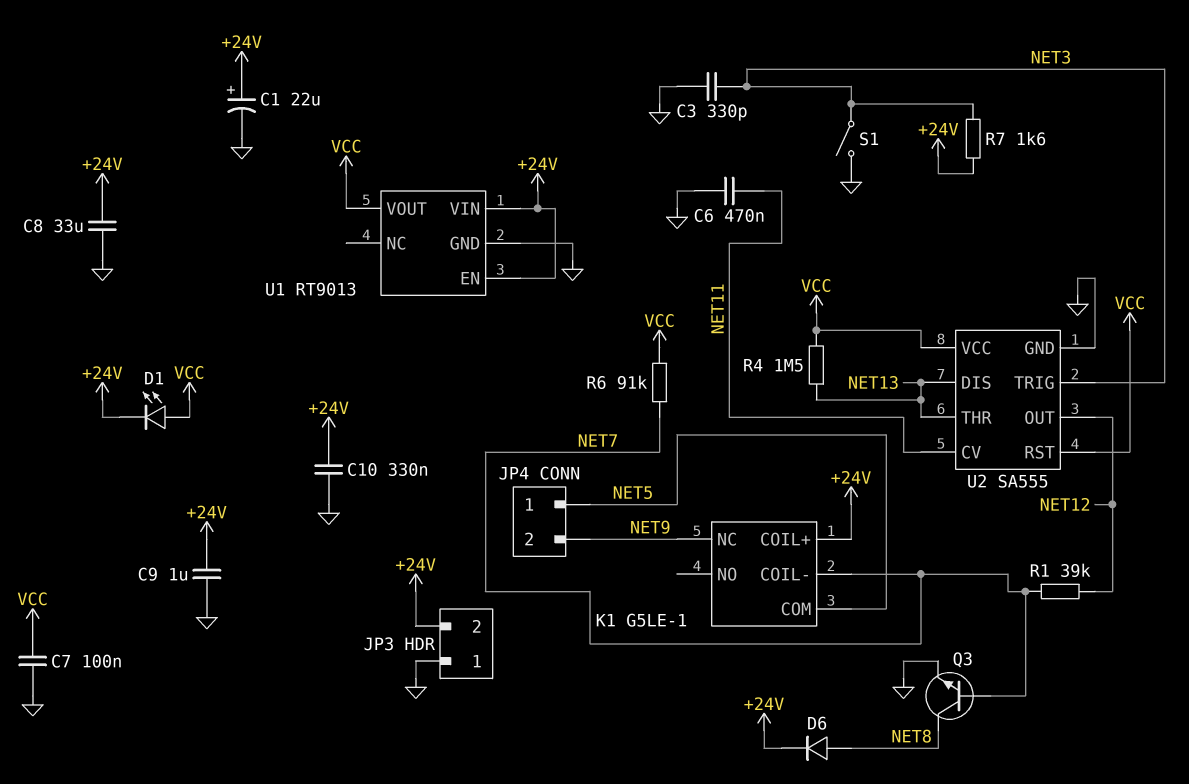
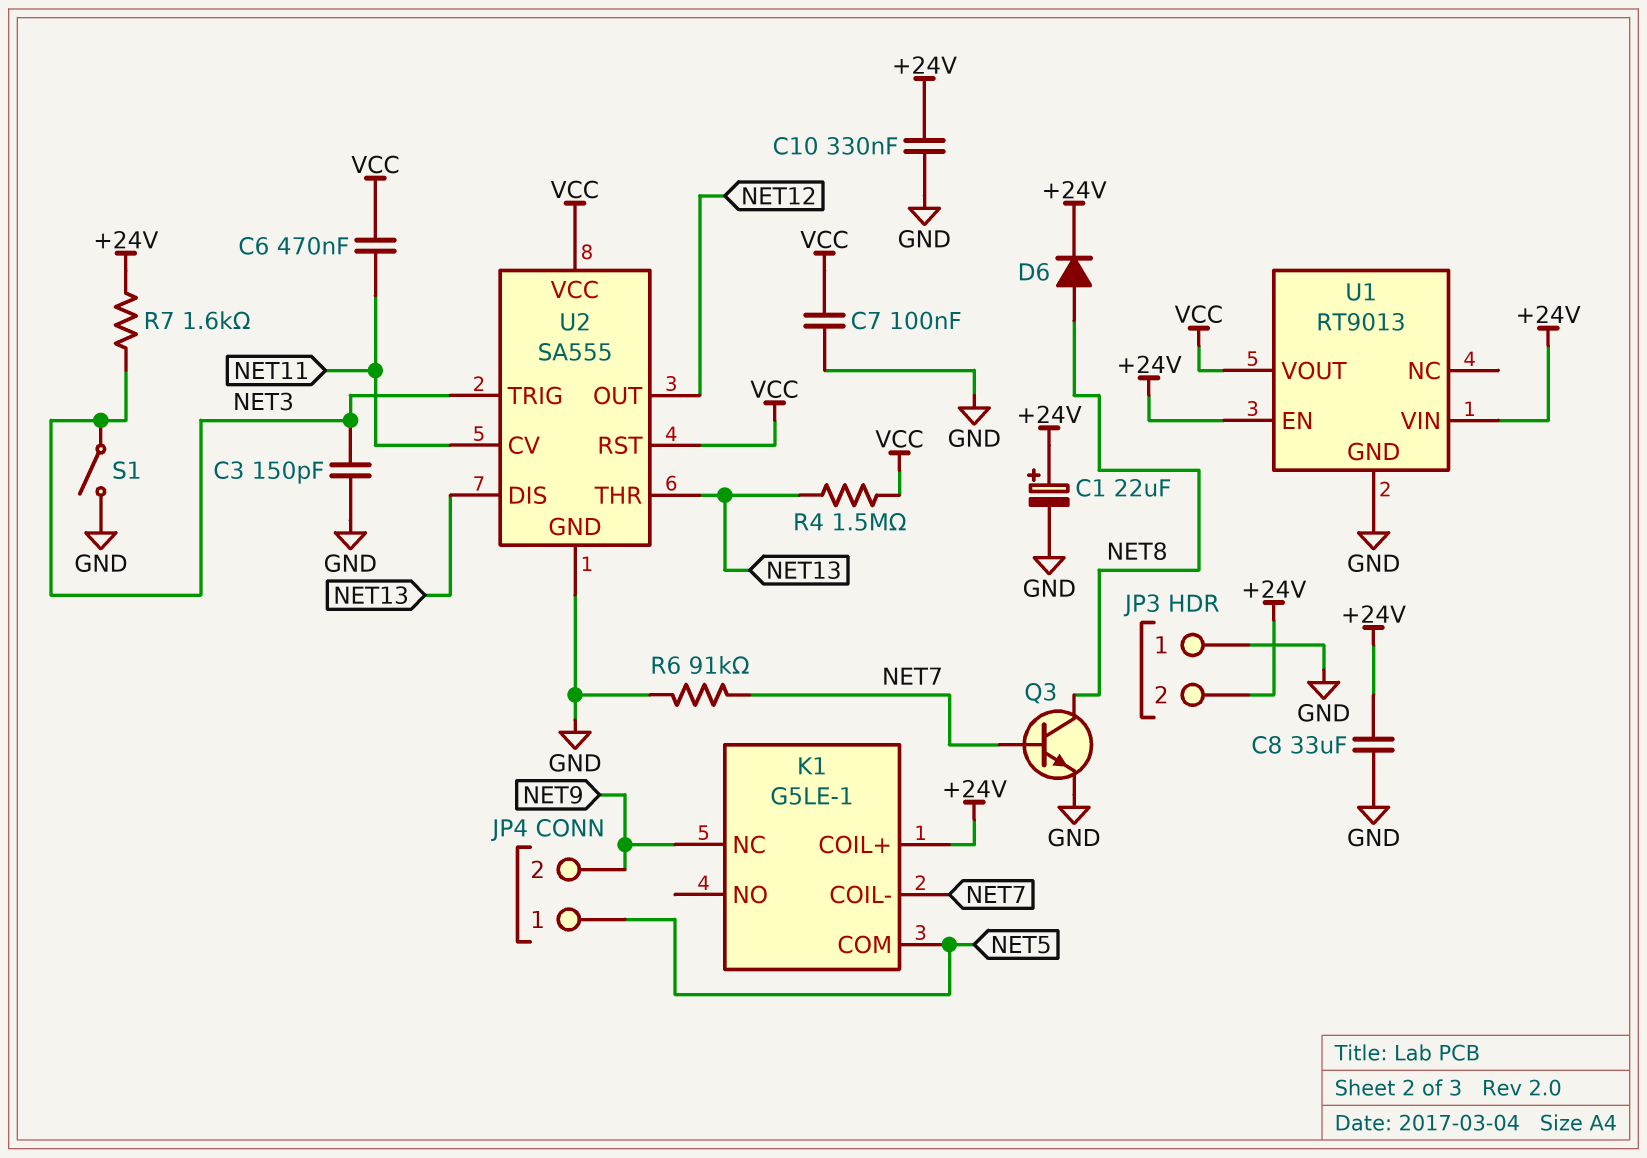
C3: 330pF (GND, NET3) -> 150pF (GND, NET3)
C6: 470nF (GND, NET11) -> 470nF (NET11, VCC)
C9: 1uF (+24V, GND) -> none
D1: LED (A VCC, K +24V) -> none
R1: 39k (NET7, NET12) -> none
R6: 91k (NET7, VCC) -> 91k (GND, NET7)

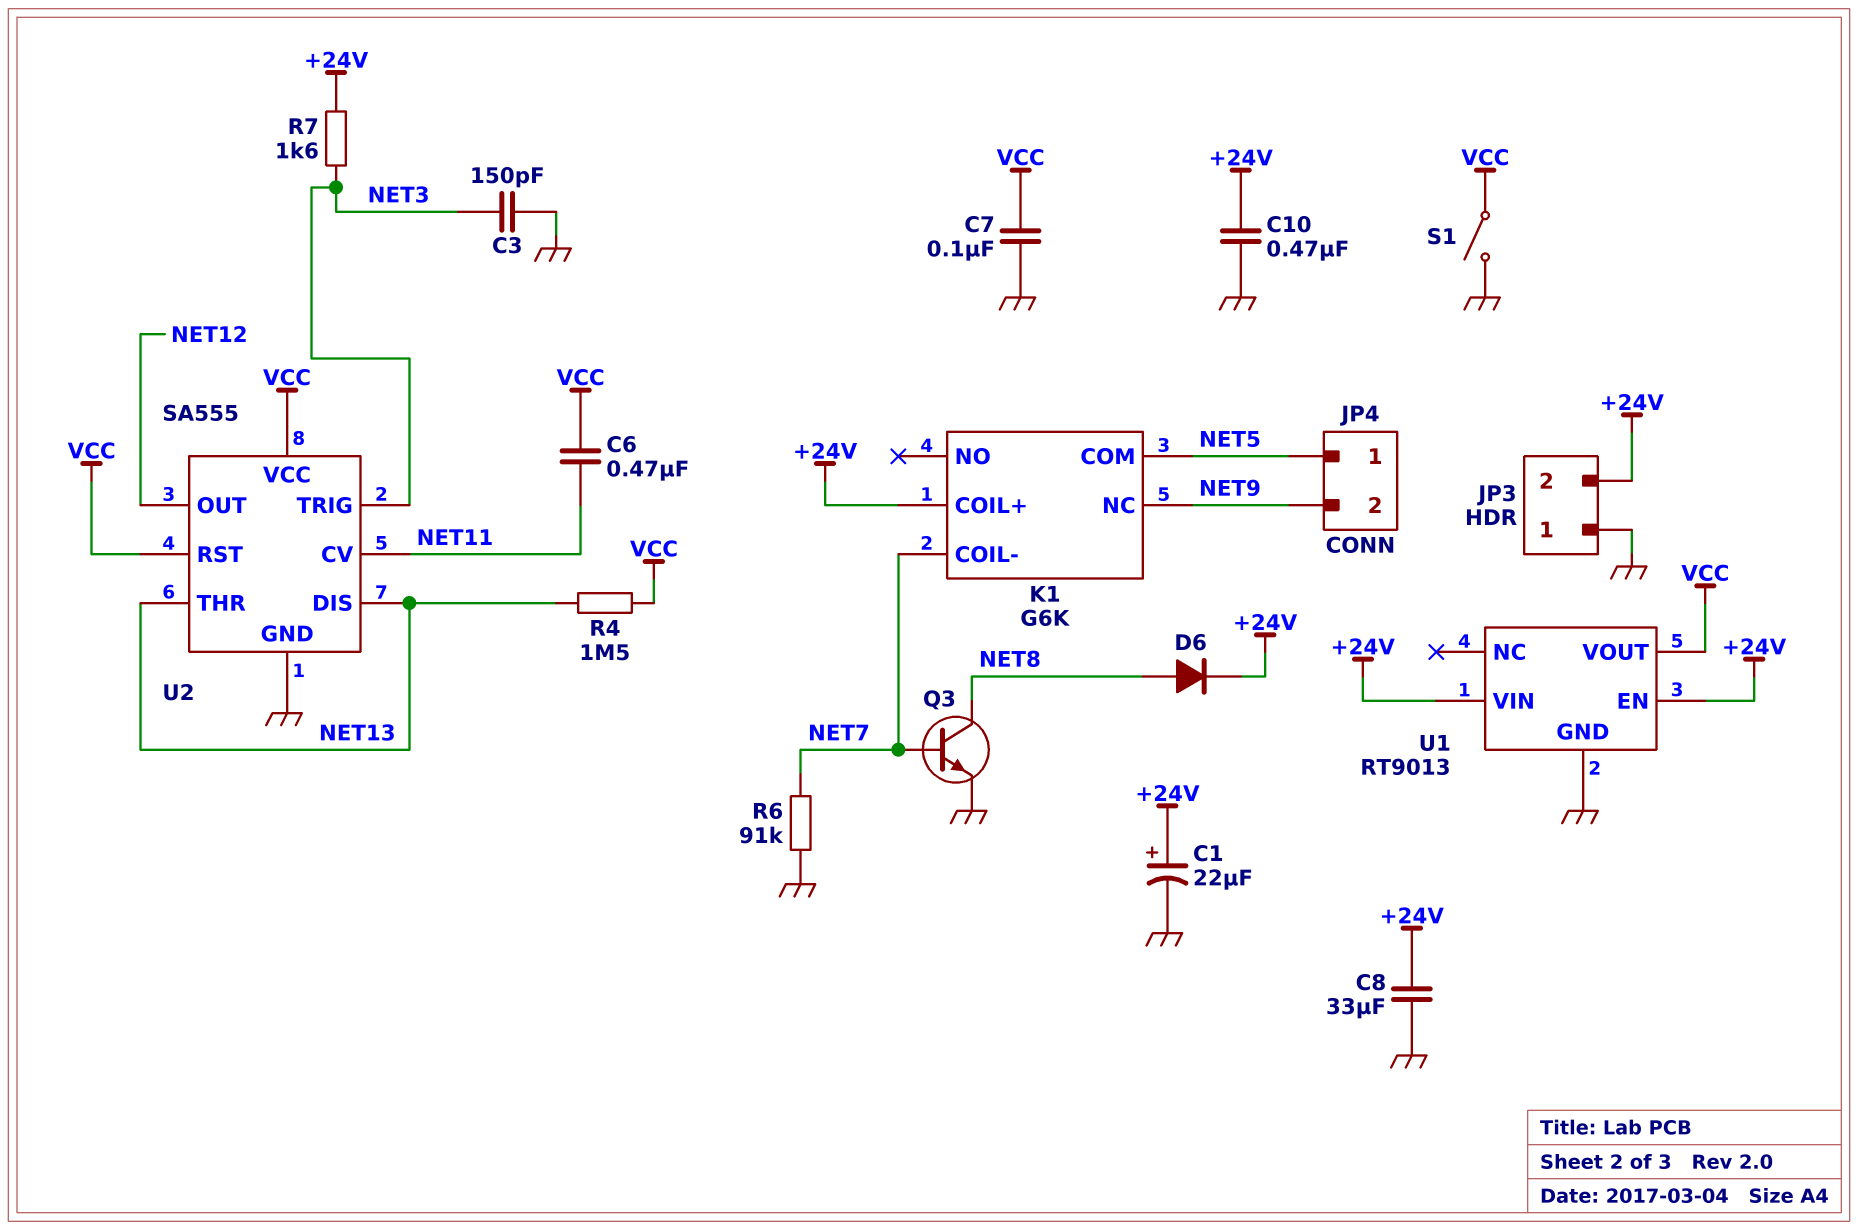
C10: 330nF (+24V, GND) -> 470nF (+24V, GND)
K1: G5LE-1 -> G6K
S1: switch (GND, NET3) -> switch (GND, VCC)

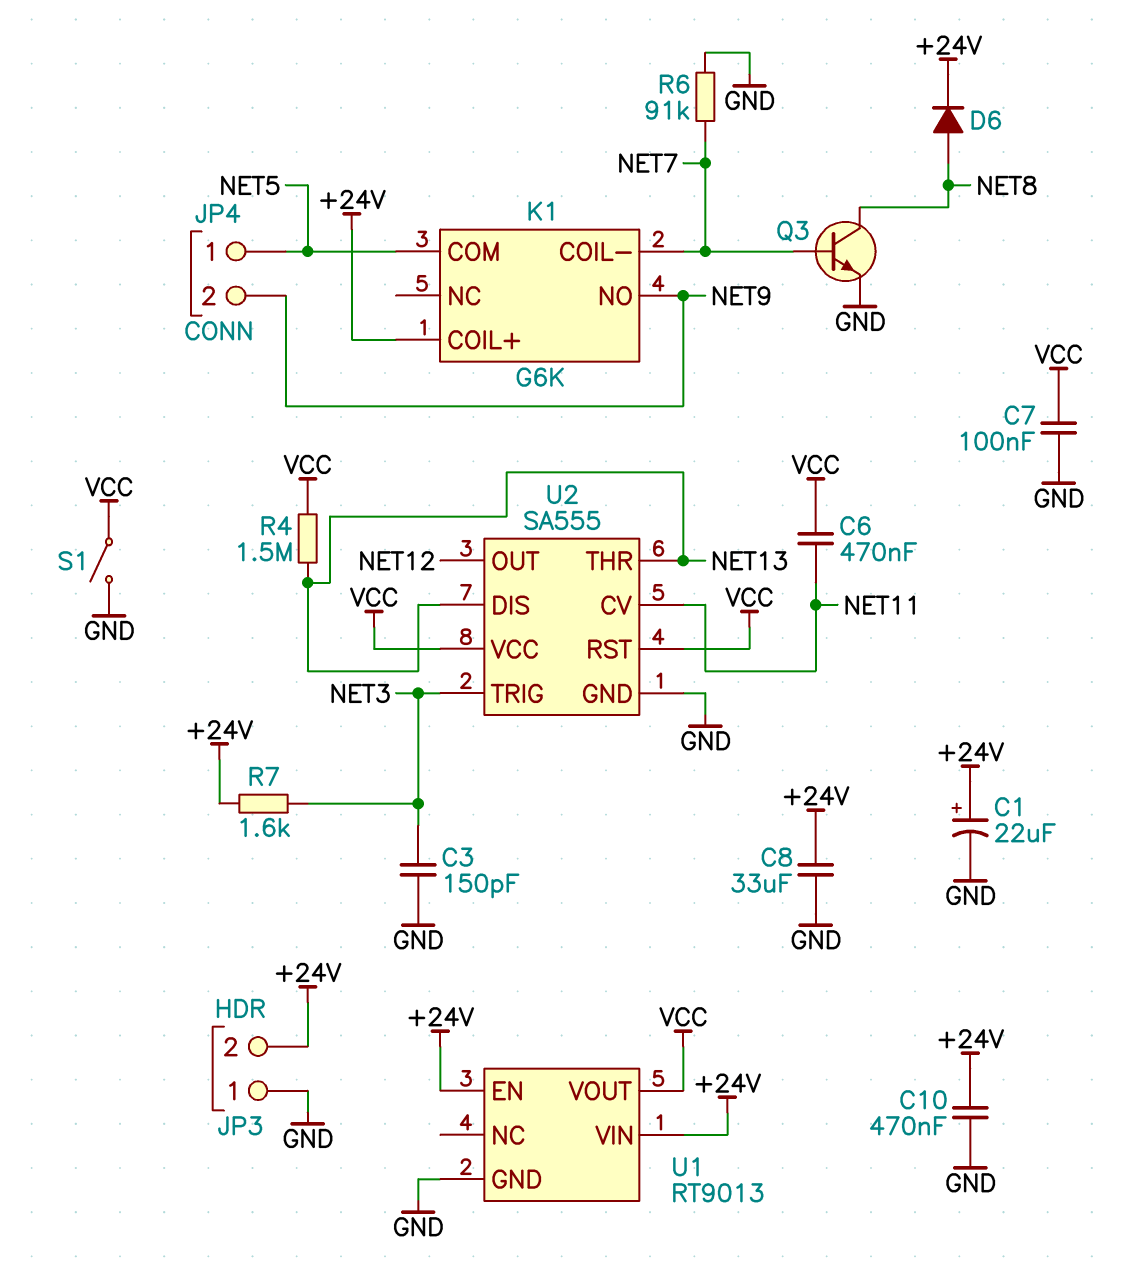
K1 pin NC: NET9 -> none
K1 pin NO: none -> NET9

